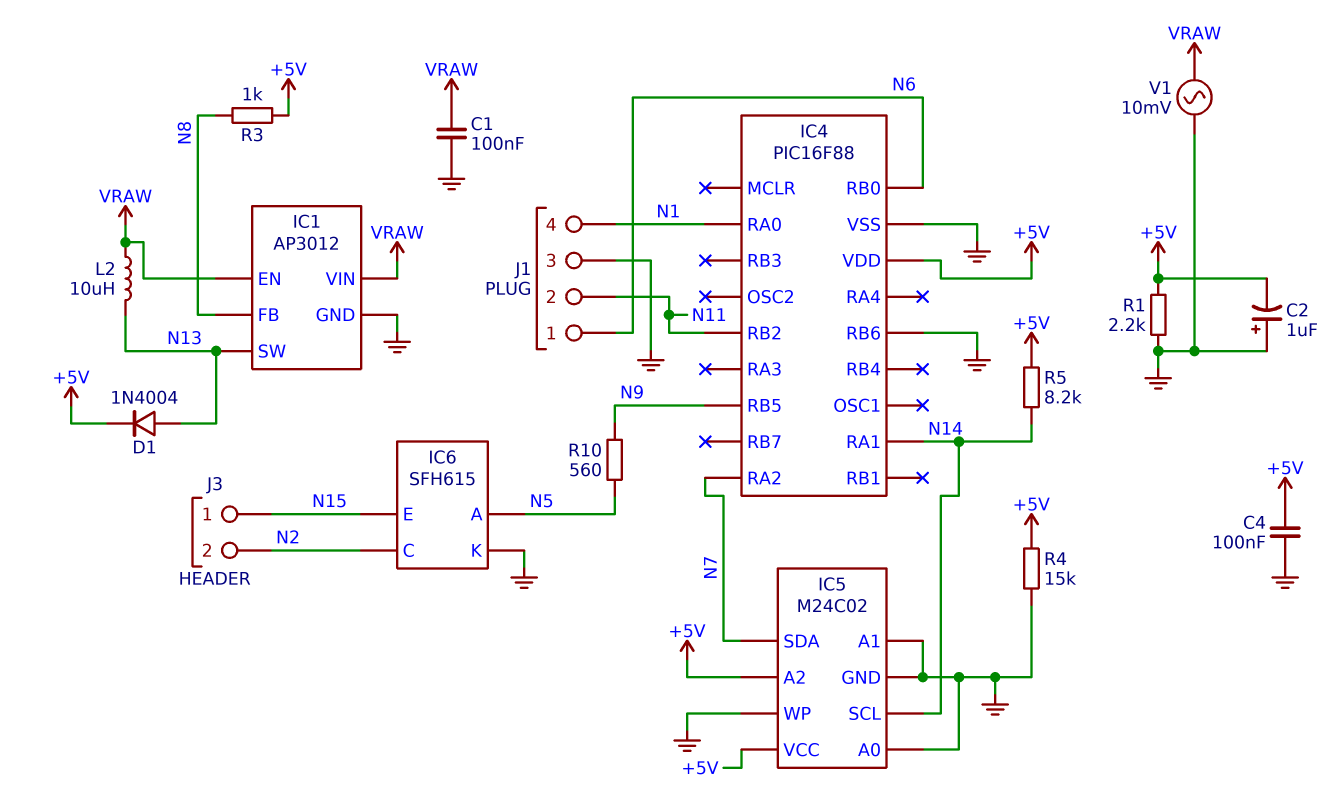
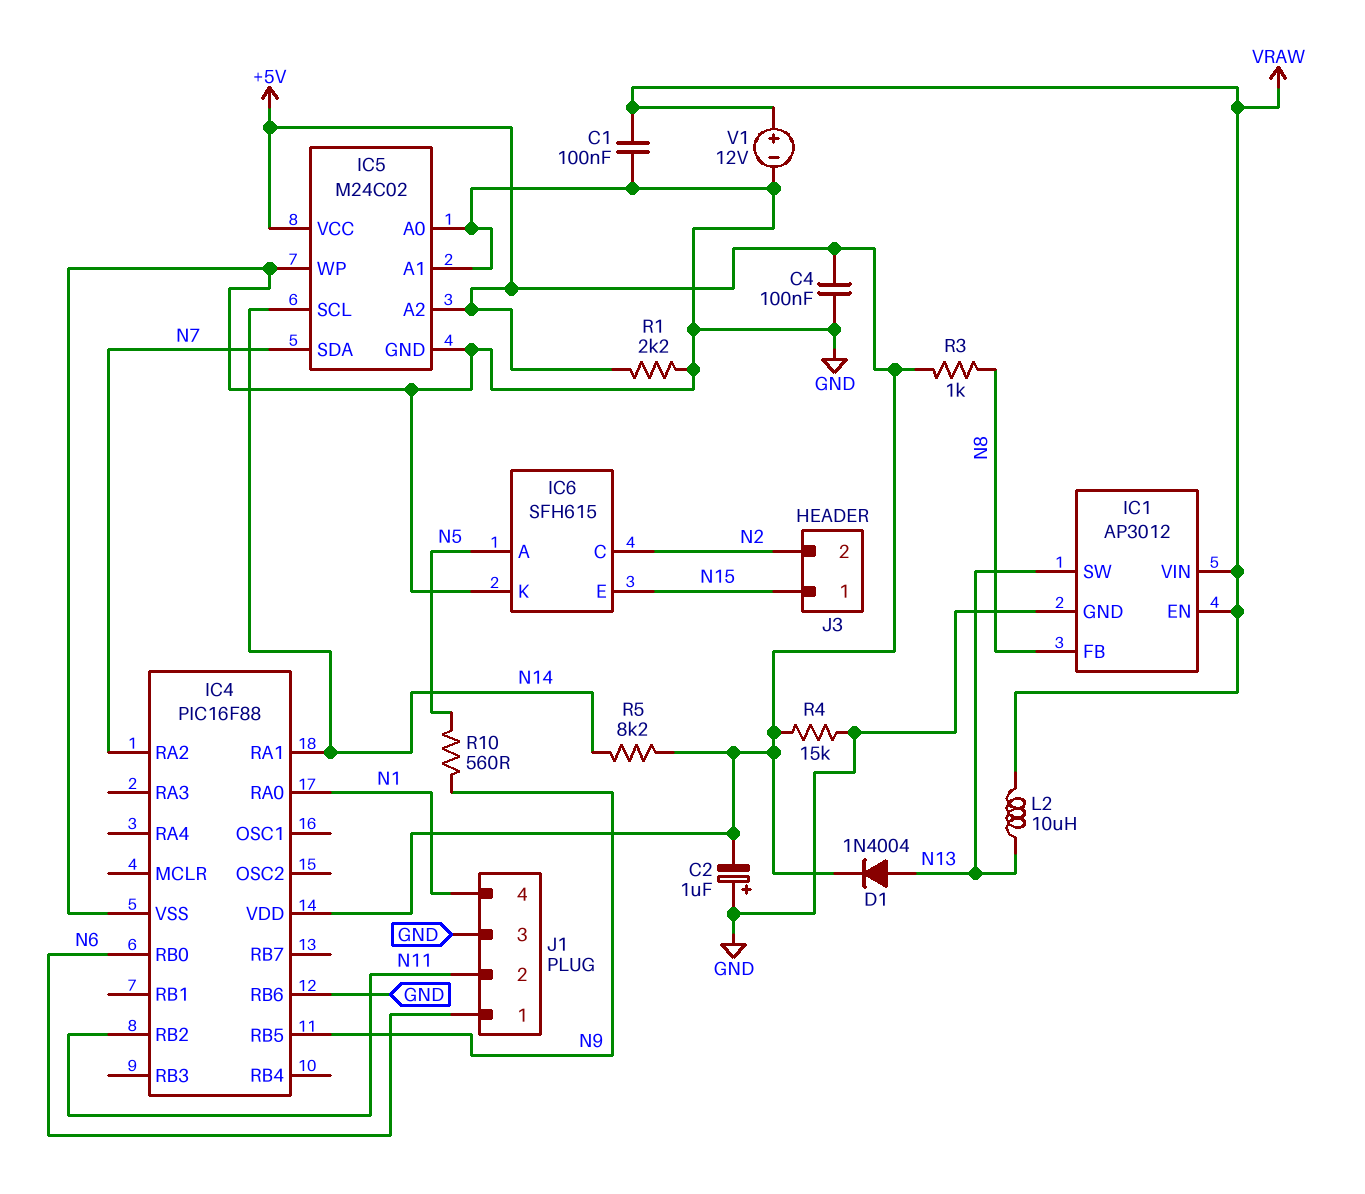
V1: AC 10mV (GND, VRAW) -> 12V (plus VRAW, minus GND)

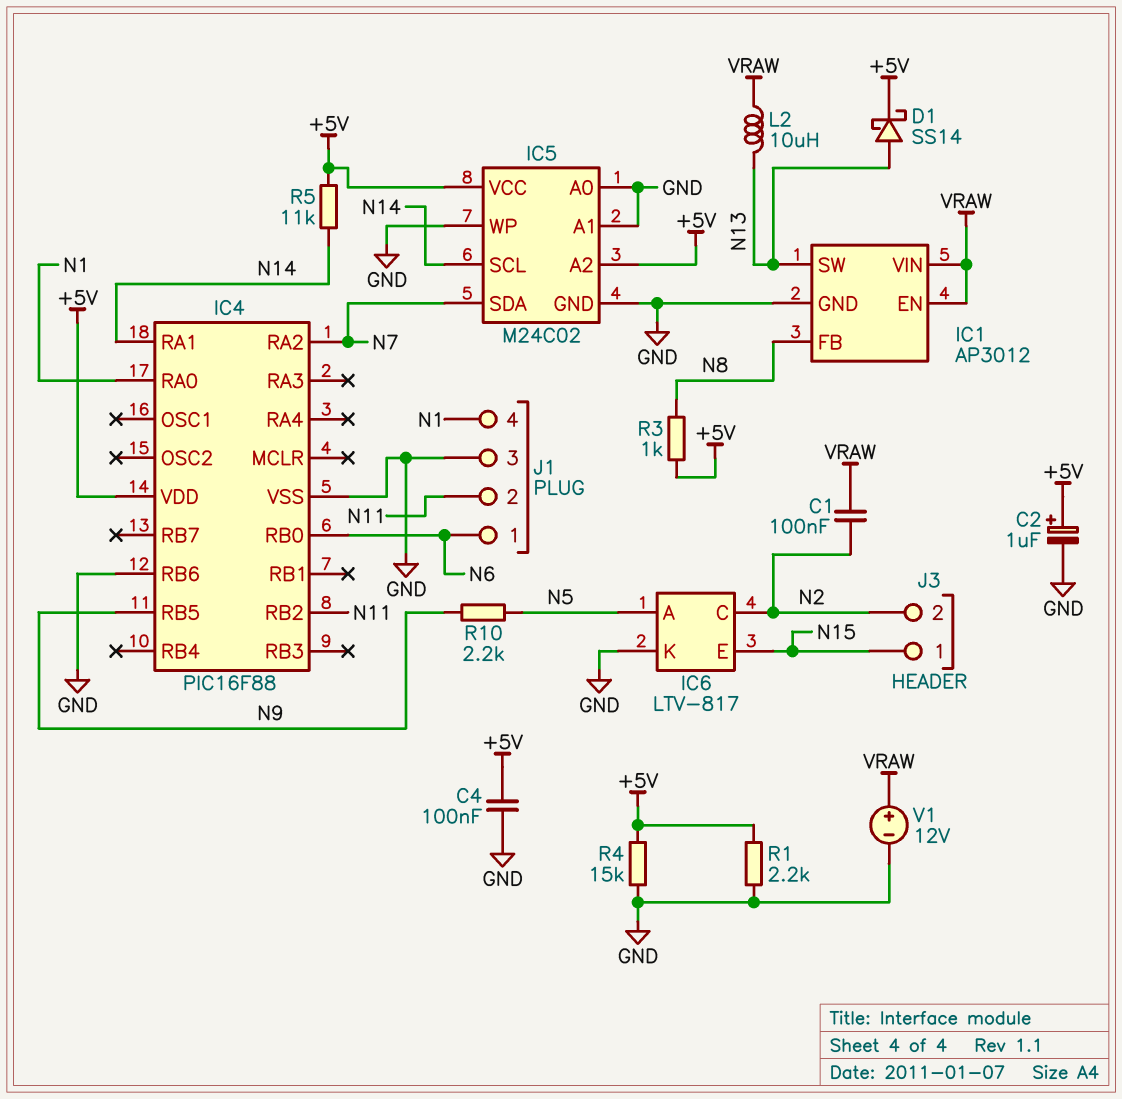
C1: 100nF (GND, VRAW) -> 100nF (N2, VRAW)
C2: 1uF (plus GND, minus +5V) -> 1uF (plus +5V, minus GND)
D1: diode 1N4004 (A N13, K +5V) -> schottky SS14 (A N13, K +5V)
IC6: SFH615 -> LTV-817
R5: 8.2k (+5V, N14) -> 11k (+5V, N14)
R10: 560 (N5, N9) -> 2.2k (N5, N9)

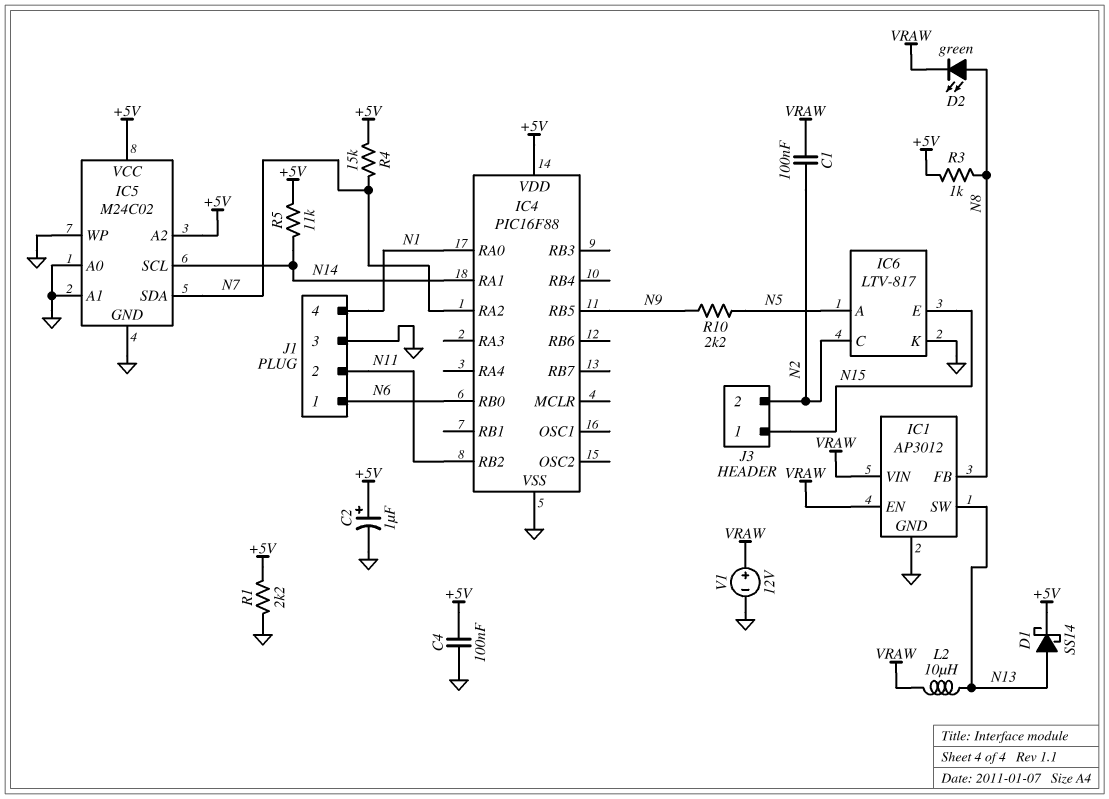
D2: none -> LED green (A N8, K VRAW)
IC4 pin RB6: GND -> none
R4: 15k (+5V, GND) -> 15k (+5V, N7)

